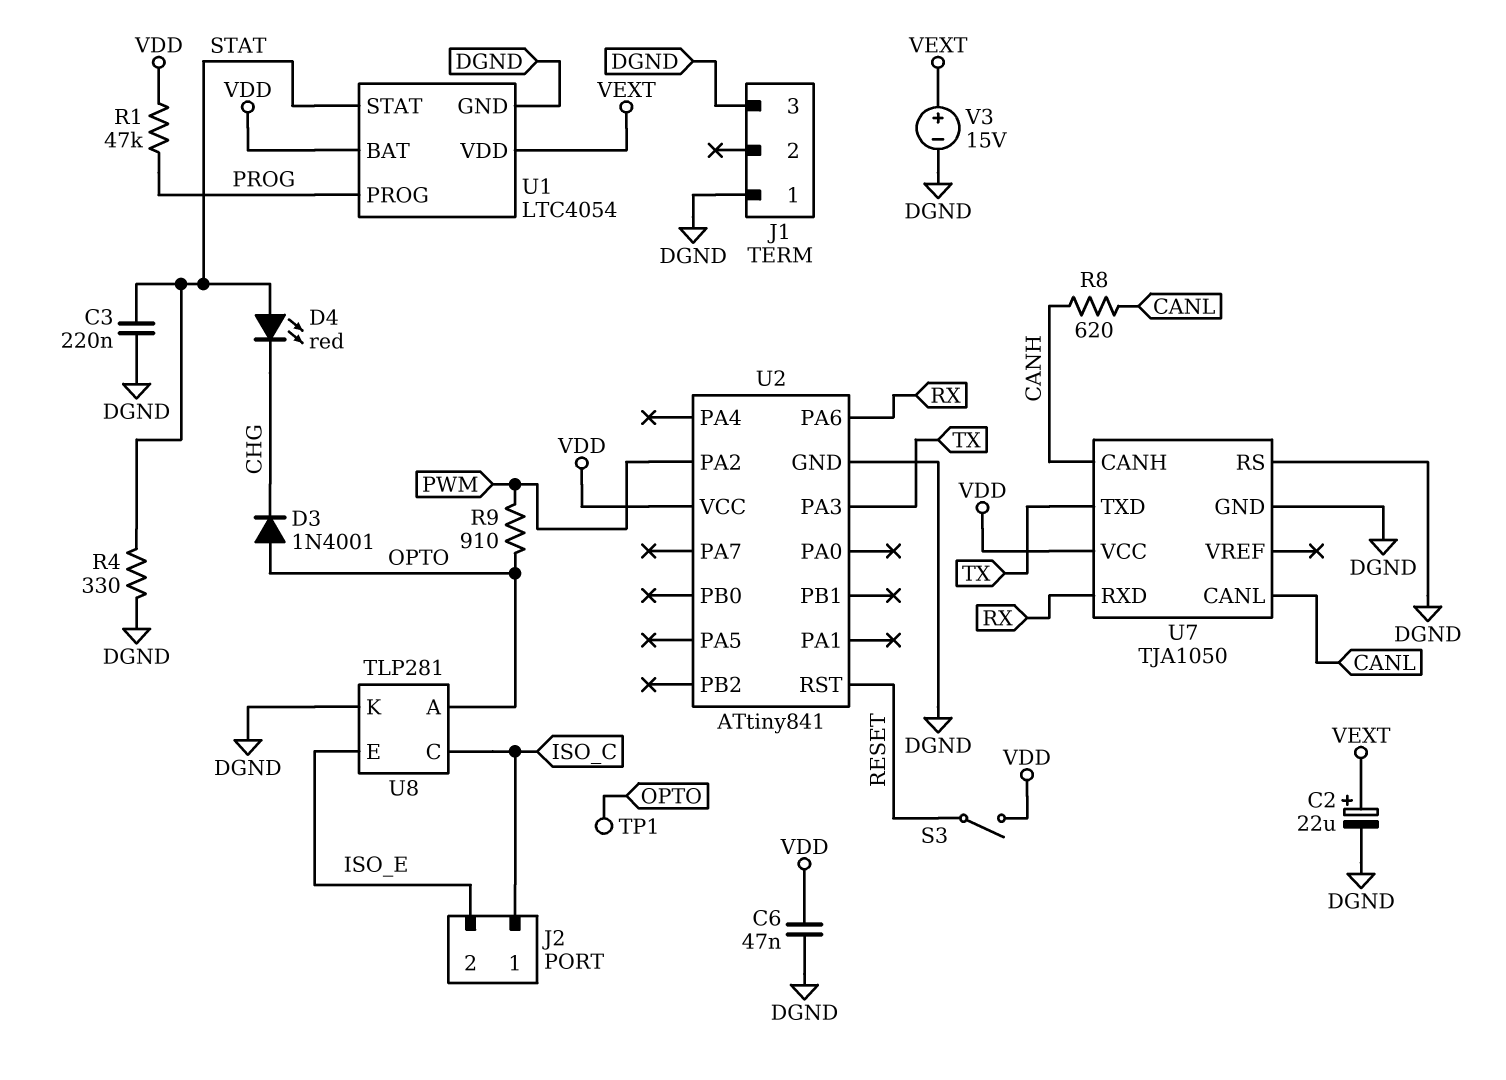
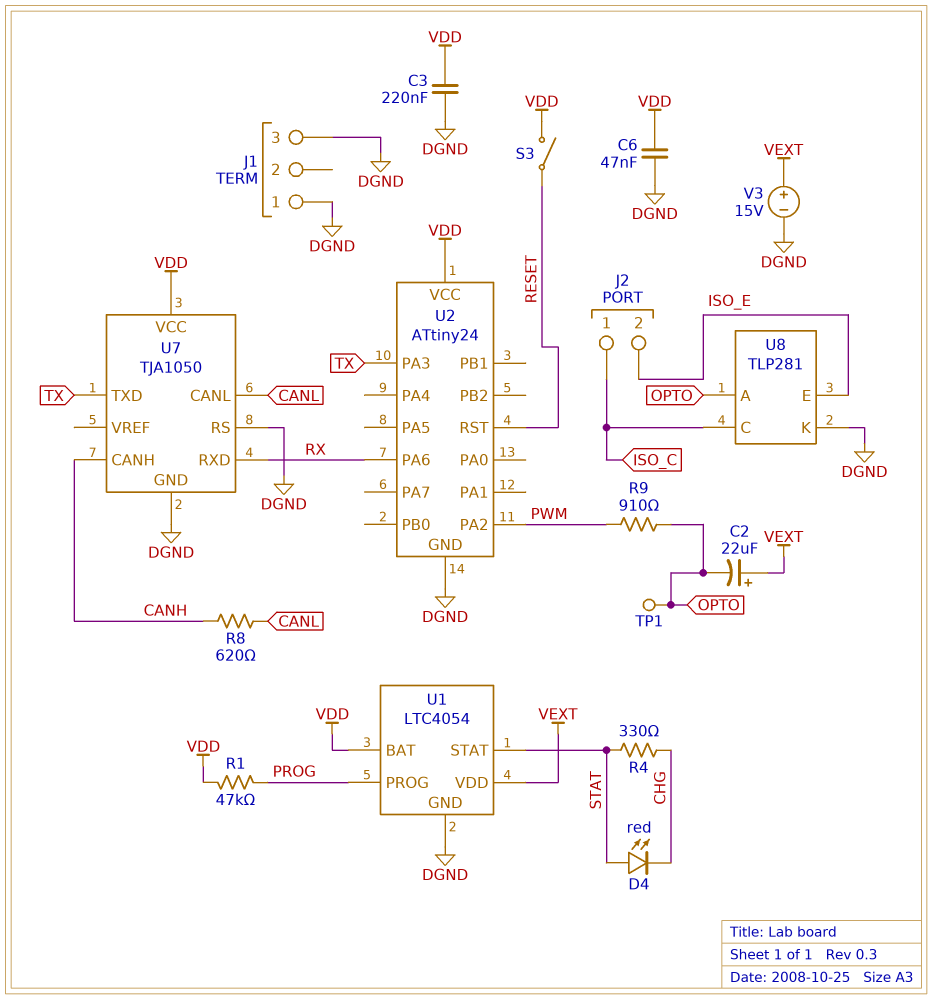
C2: 22uF (plus VEXT, minus DGND) -> 22uF (plus VEXT, minus OPTO)
C3: 220nF (DGND, STAT) -> 220nF (DGND, VDD)
D3: diode 1N4001 (A OPTO, K CHG) -> none
R4: 330 (DGND, STAT) -> 330 (CHG, STAT)
U2: ATtiny841 -> ATtiny24

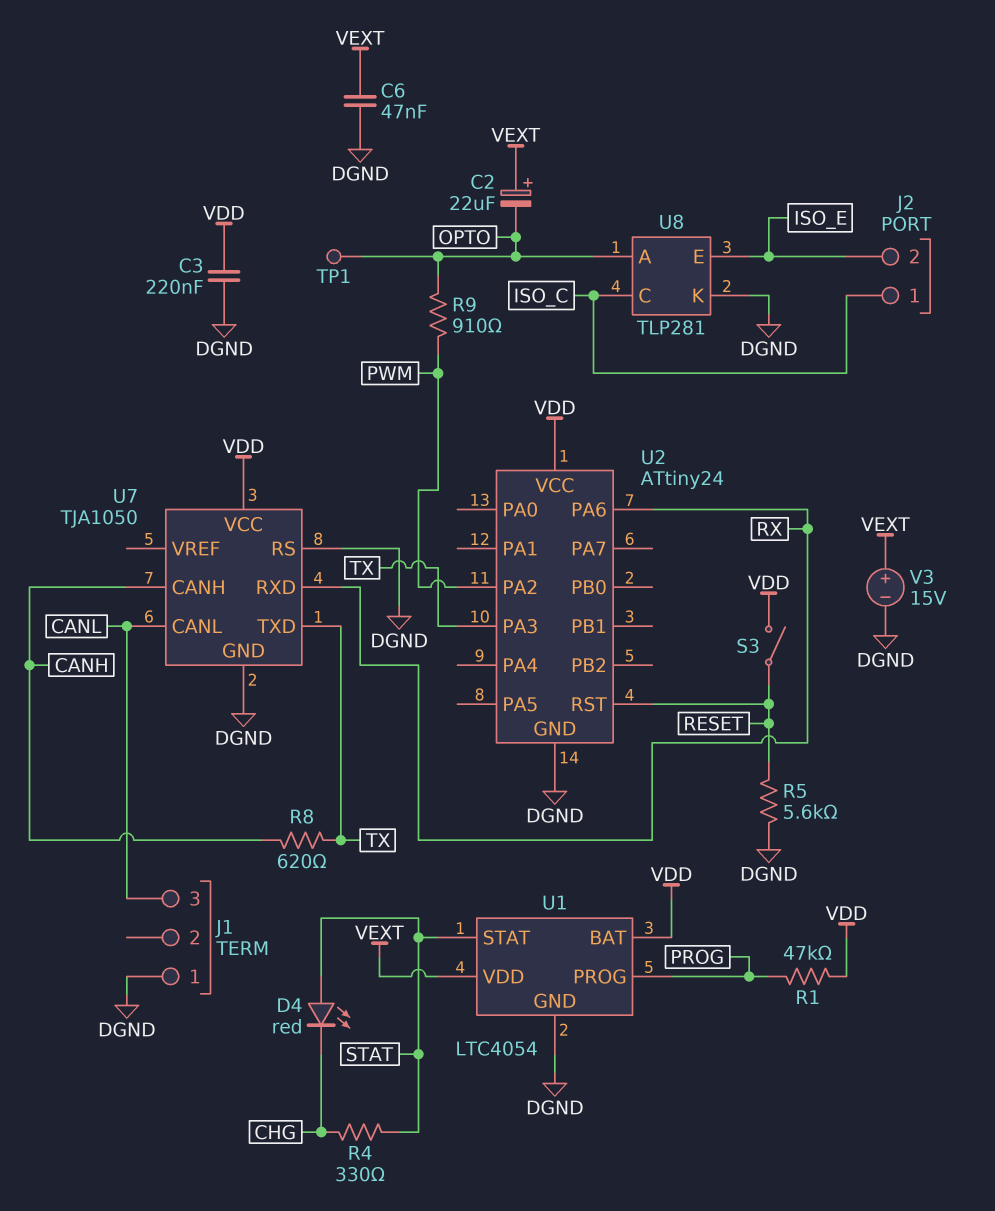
C6: 47nF (DGND, VDD) -> 47nF (DGND, VEXT)
J1 pin 3: DGND -> CANL
R5: none -> 5.6k (DGND, RESET)
R8: 620 (CANH, CANL) -> 620 (CANH, TX)

